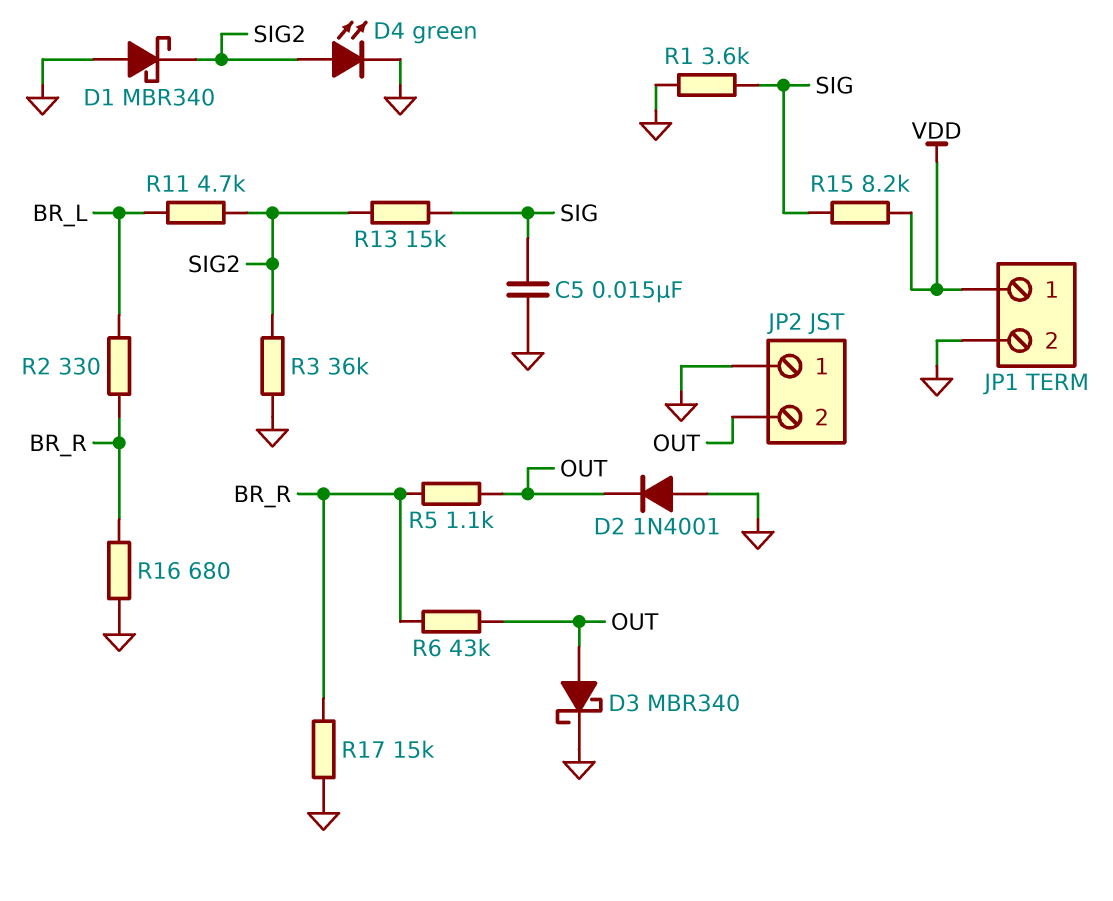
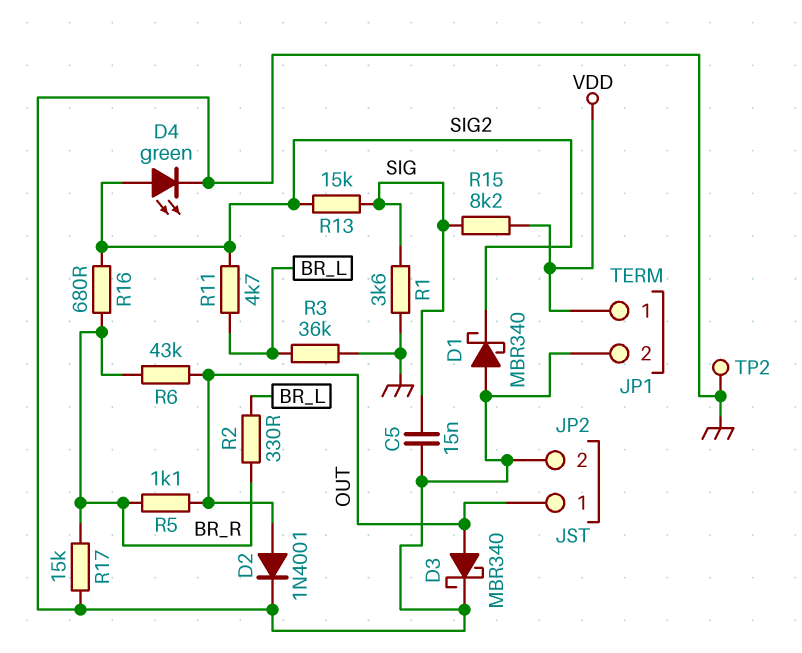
D2: diode 1N4001 (A GND, K OUT) -> diode 1N4001 (A OUT, K GND)
JP2 pin 1: GND -> OUT
JP2 pin 2: OUT -> GND
R3: 36k (GND, SIG2) -> 36k (BR_L, GND)
R16: 680 (BR_R, GND) -> 680 (BR_R, SIG2)
TP2: none -> test point (GND)

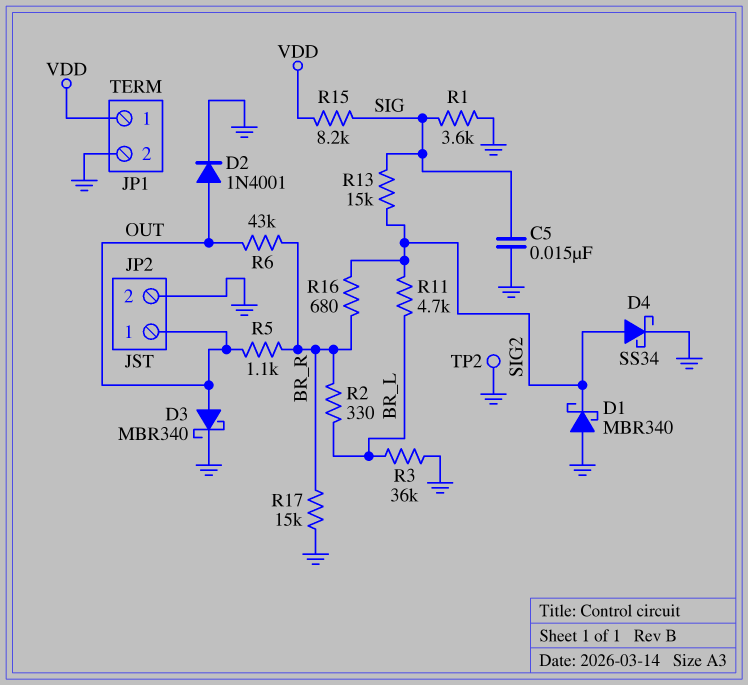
D4: LED green (A SIG2, K GND) -> schottky SS34 (A SIG2, K GND)

